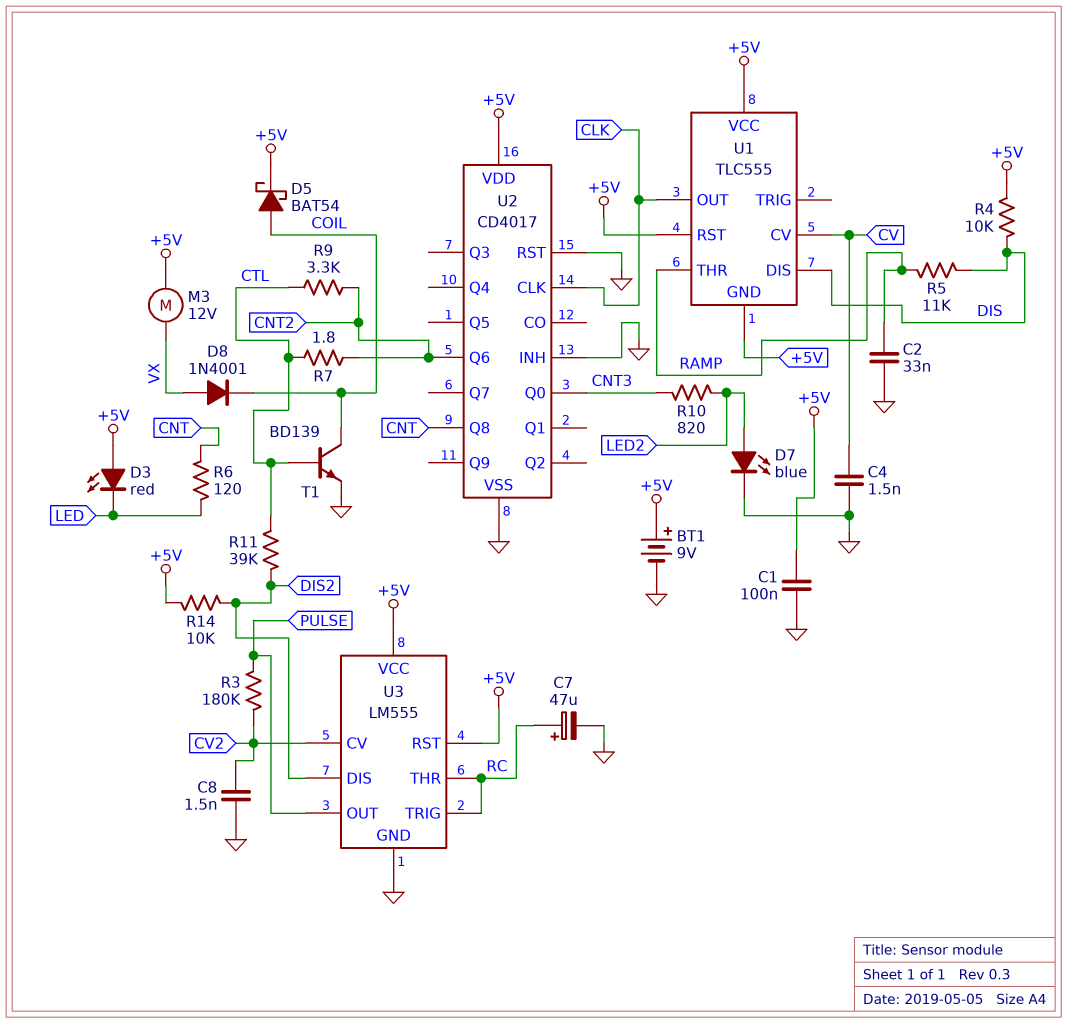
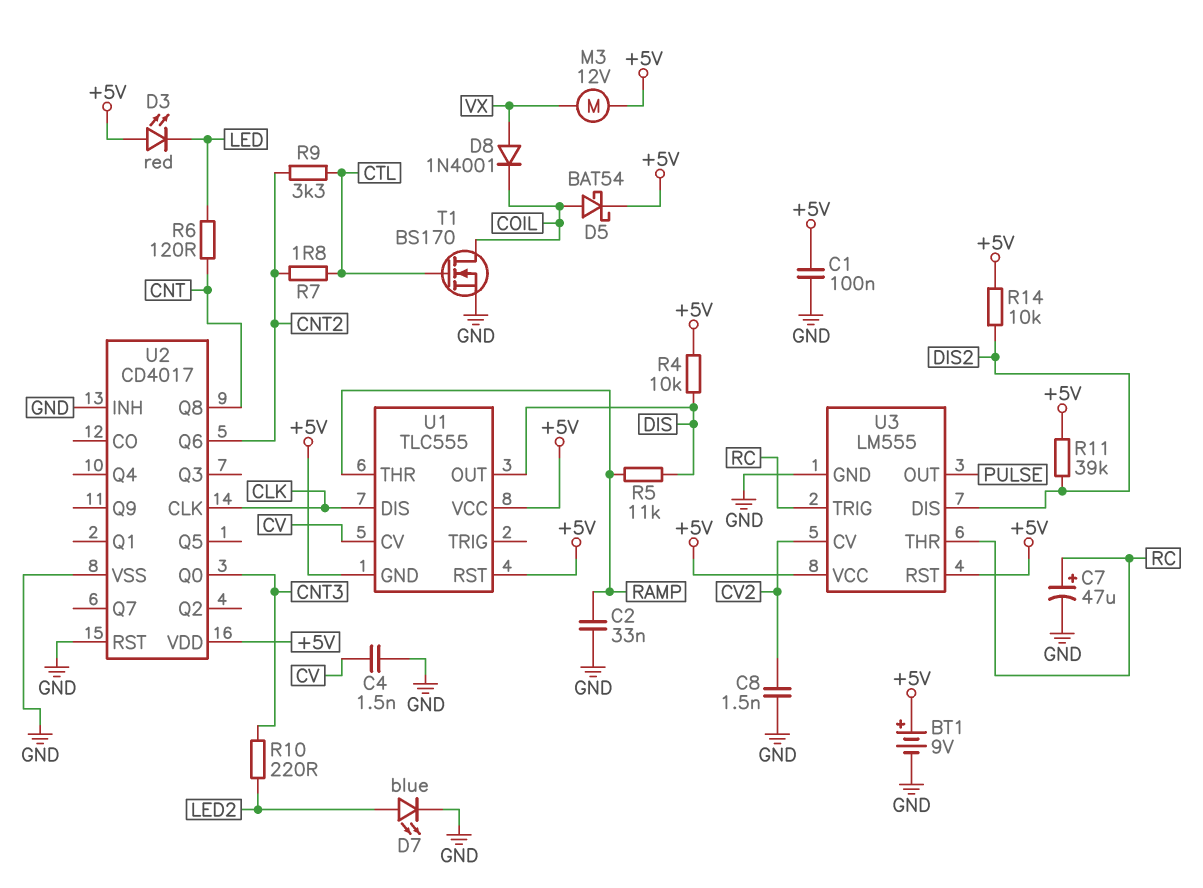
R3: 180k (CV2, PULSE) -> none
R10: 820 (CNT3, LED2) -> 220 (CNT3, LED2)
R11: 39k (CTL, DIS2) -> 39k (+5V, DIS2)
T1: NPN BD139 (B CTL, C COIL, E GND) -> NMOS BS170 (G CTL, D COIL, S GND)
U1 pin DIS: DIS -> CLK
U1 pin OUT: CLK -> DIS

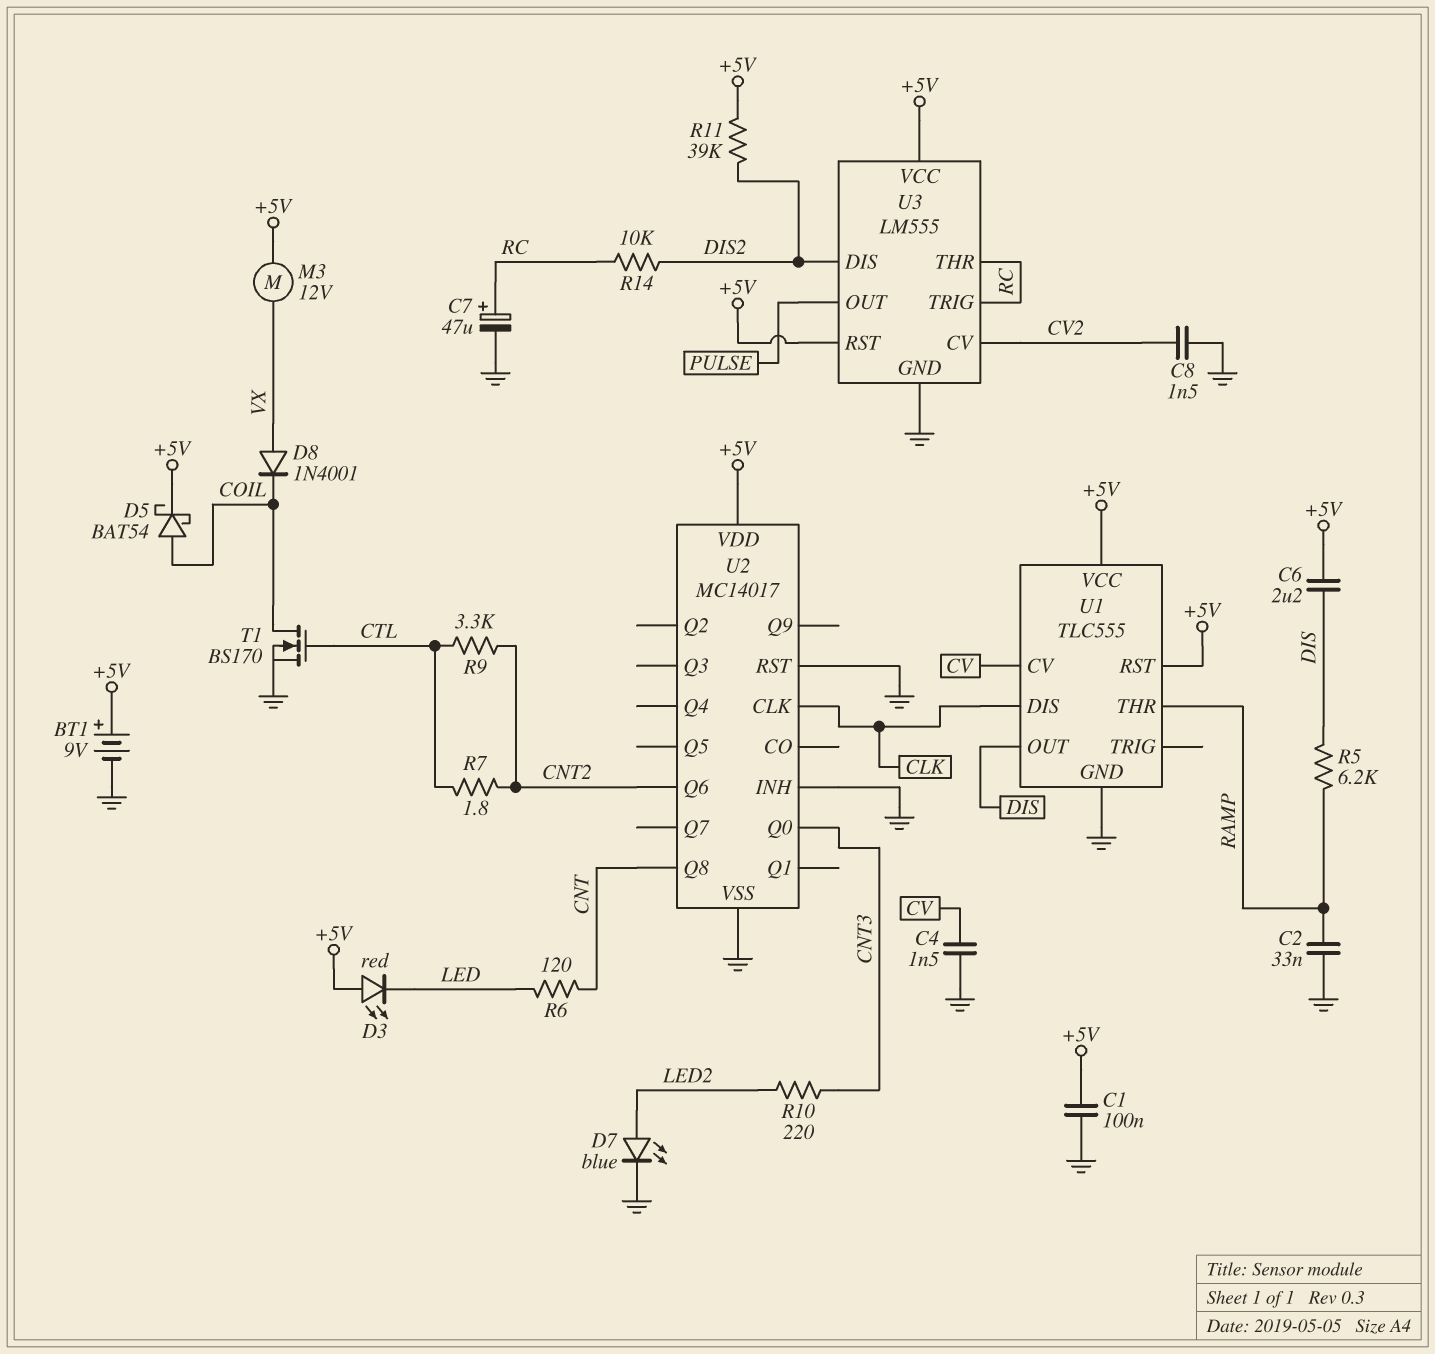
C6: none -> 2.2uF (+5V, DIS)
R4: 10k (+5V, DIS) -> none
R5: 11k (DIS, RAMP) -> 6.2k (DIS, RAMP)
R14: 10k (+5V, DIS2) -> 10k (DIS2, RC)
U1 pin GND: +5V -> GND
U2: CD4017 -> MC14017

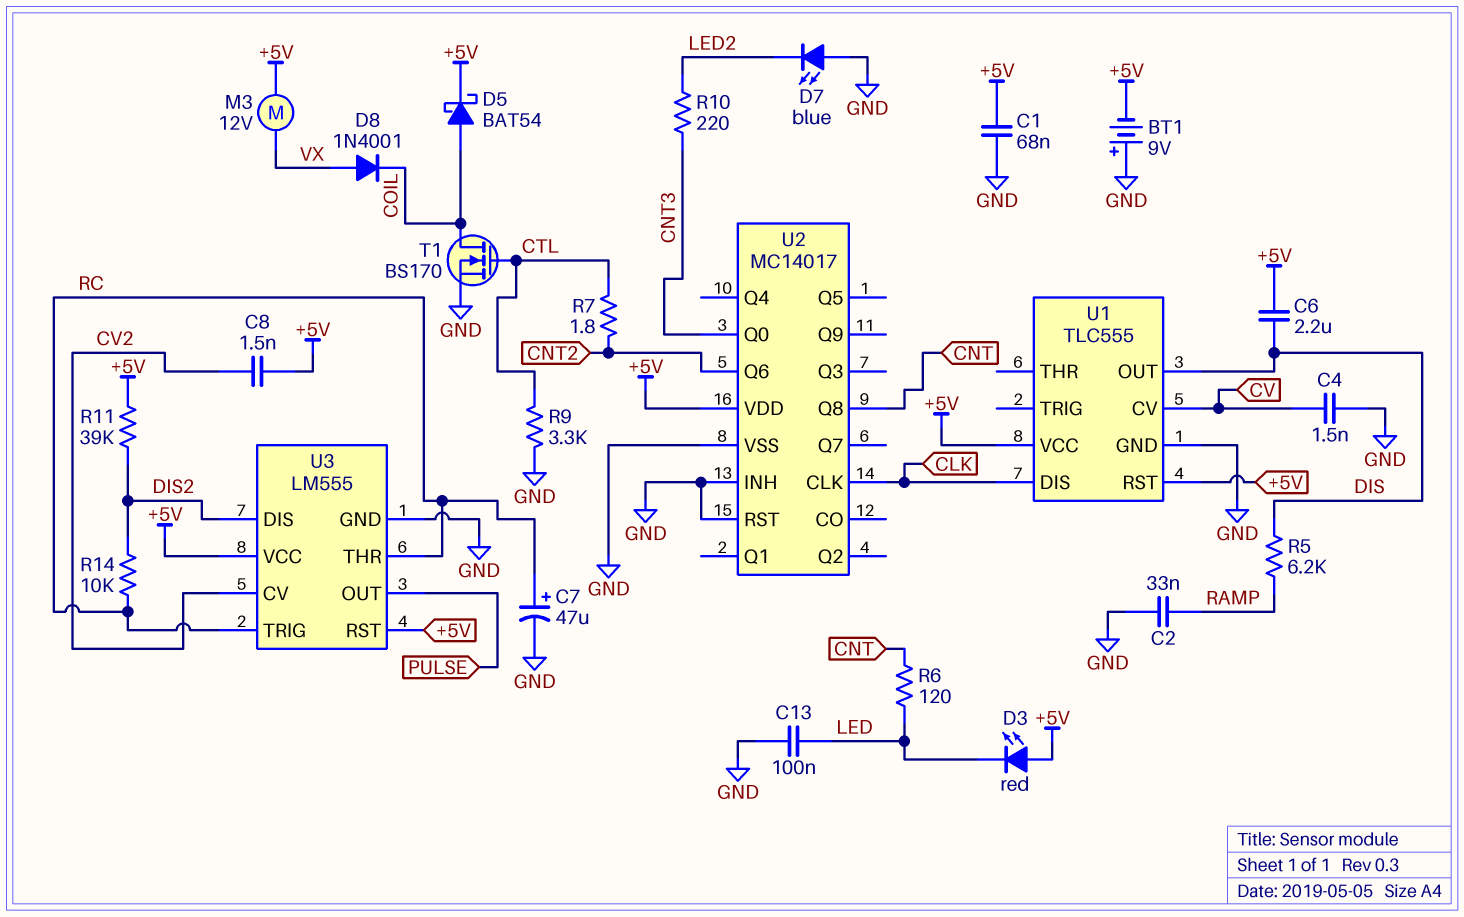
BT1: 9V (plus +5V, minus GND) -> 9V (plus GND, minus +5V)
C1: 100nF (+5V, GND) -> 68nF (+5V, GND)
C8: 1.5nF (CV2, GND) -> 1.5nF (+5V, CV2)
C13: none -> 100nF (GND, LED)
D7: LED blue (A LED2, K GND) -> LED blue (A GND, K LED2)
R9: 3.3k (CNT2, CTL) -> 3.3k (CTL, GND)
U1 pin THR: RAMP -> none

